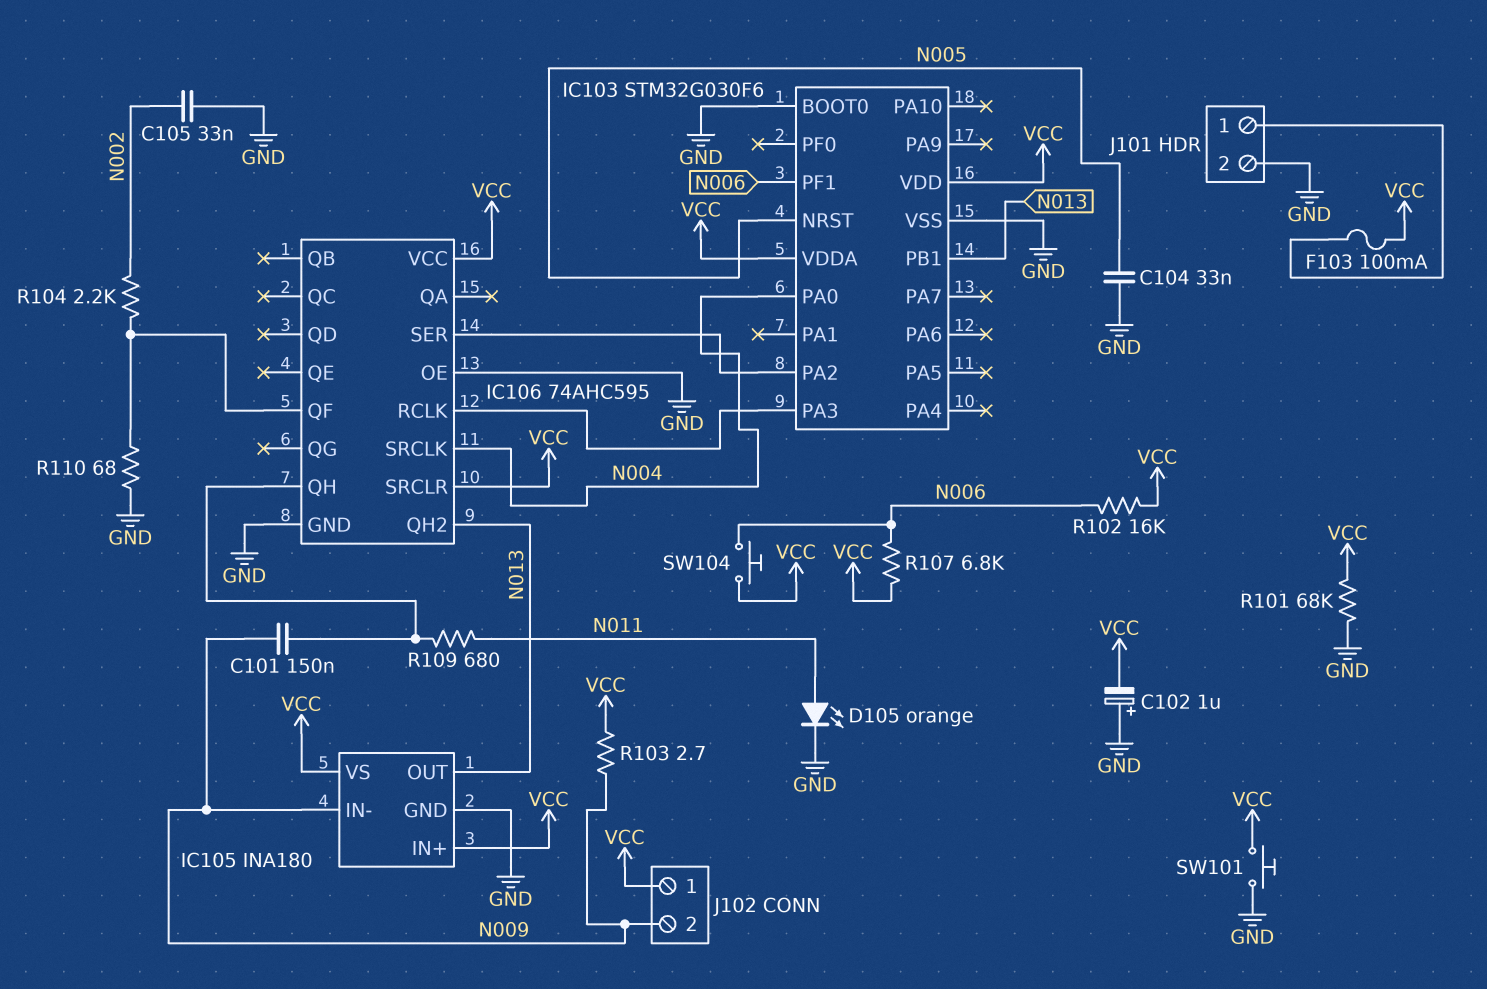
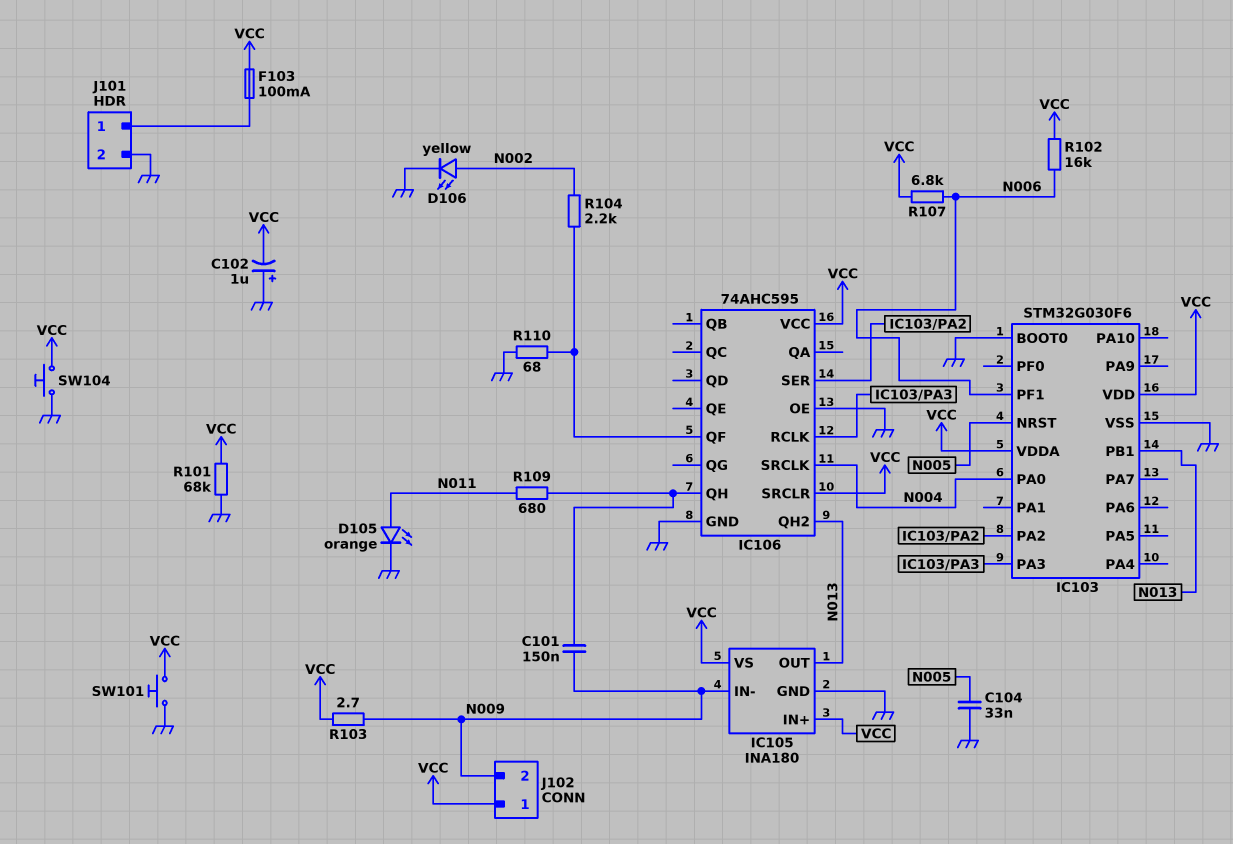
C105: 33nF (GND, N002) -> none
D106: none -> LED yellow (A N002, K GND)
SW104: button (N006, VCC) -> button (GND, VCC)

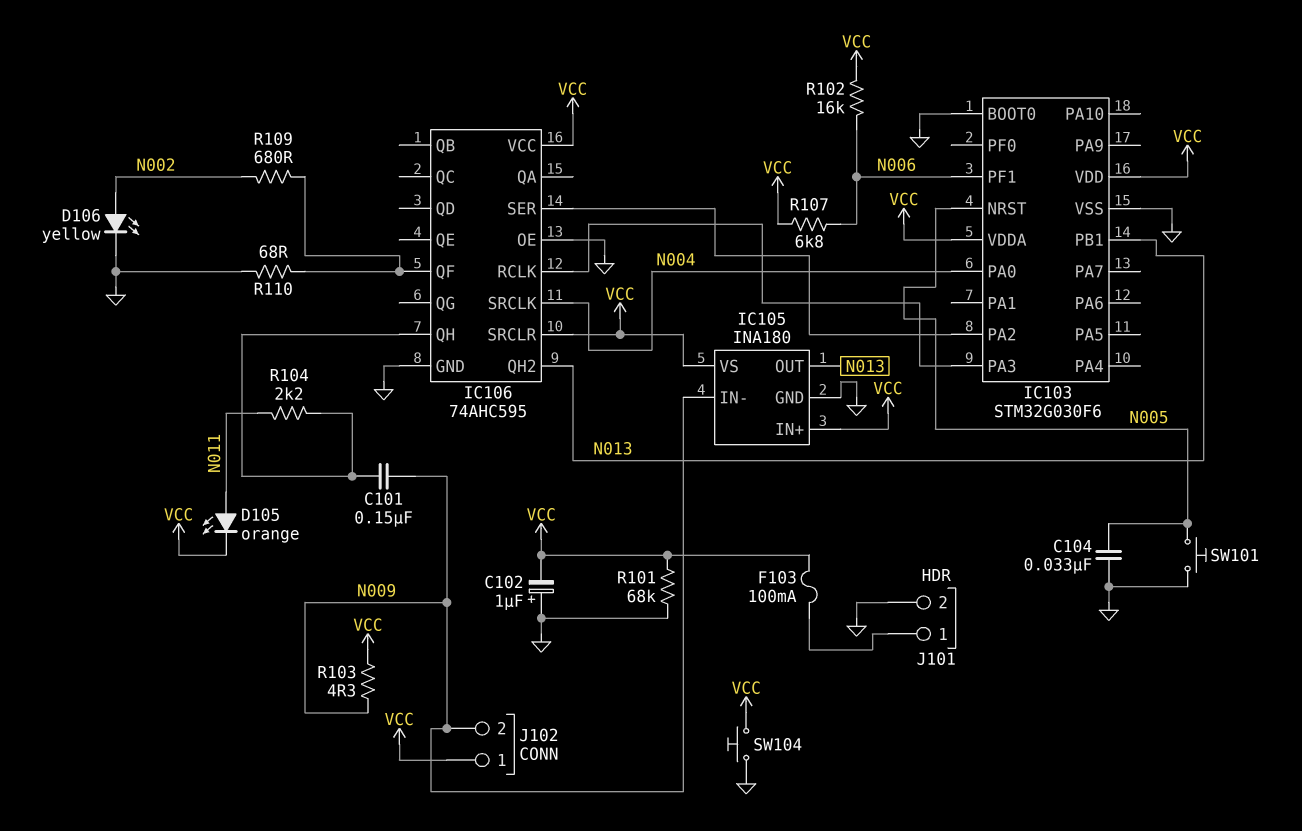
D105: LED orange (A N011, K GND) -> LED orange (A N011, K VCC)
R103: 2.7 (N009, VCC) -> 4.3 (N009, VCC)
R104: 2.2k (IC106/QF, N002) -> 2.2k (IC106/QH, N011)
R109: 680 (IC106/QH, N011) -> 680 (IC106/QF, N002)
SW101: button (GND, VCC) -> button (GND, N005)

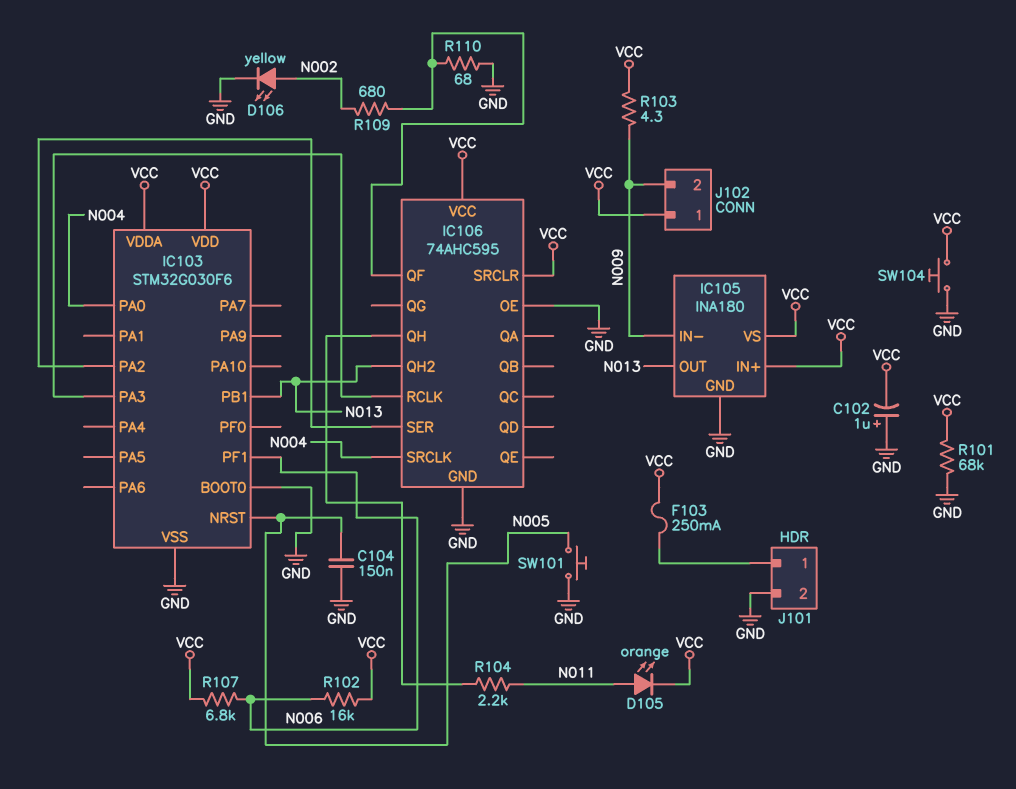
C101: 150nF (IC106/QH, N009) -> none
C104: 33nF (GND, N005) -> 150nF (GND, N005)
F103: 100mA (J101/1, VCC) -> 250mA (J101/1, VCC)

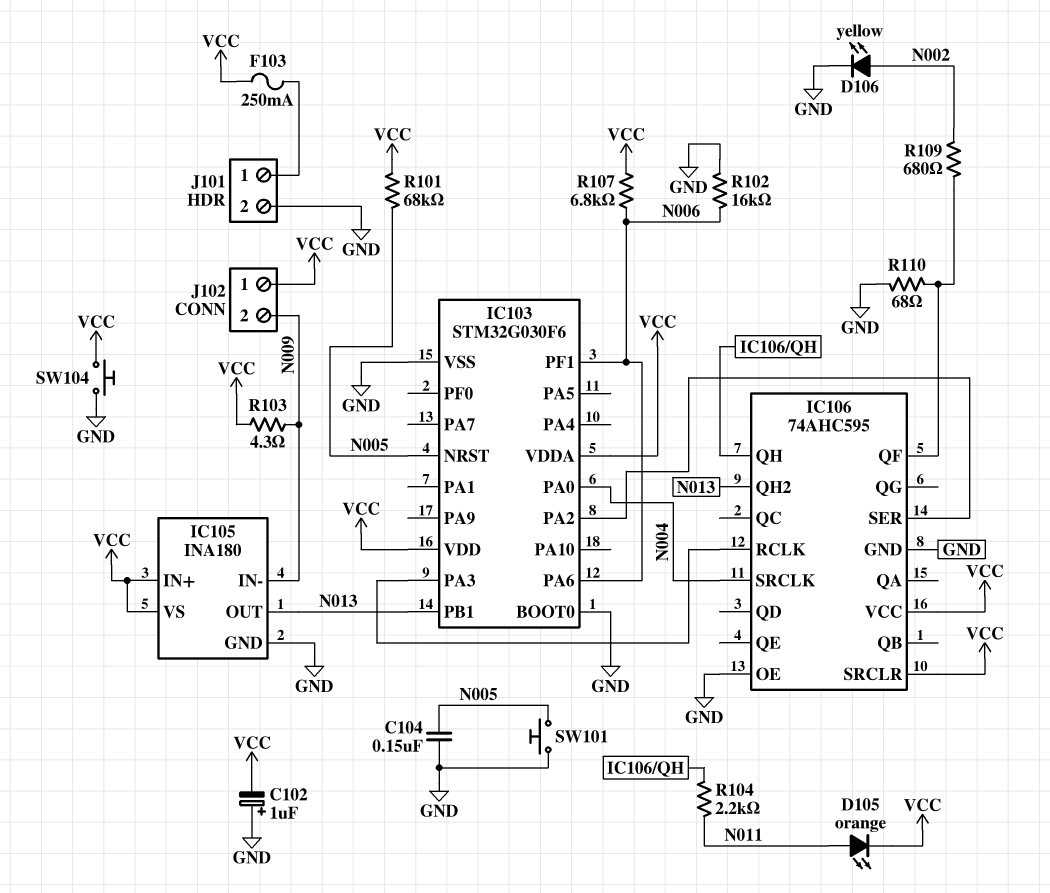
IC103 pin PA6: none -> N006
R101: 68k (GND, VCC) -> 68k (N005, VCC)
R102: 16k (N006, VCC) -> 16k (GND, N006)

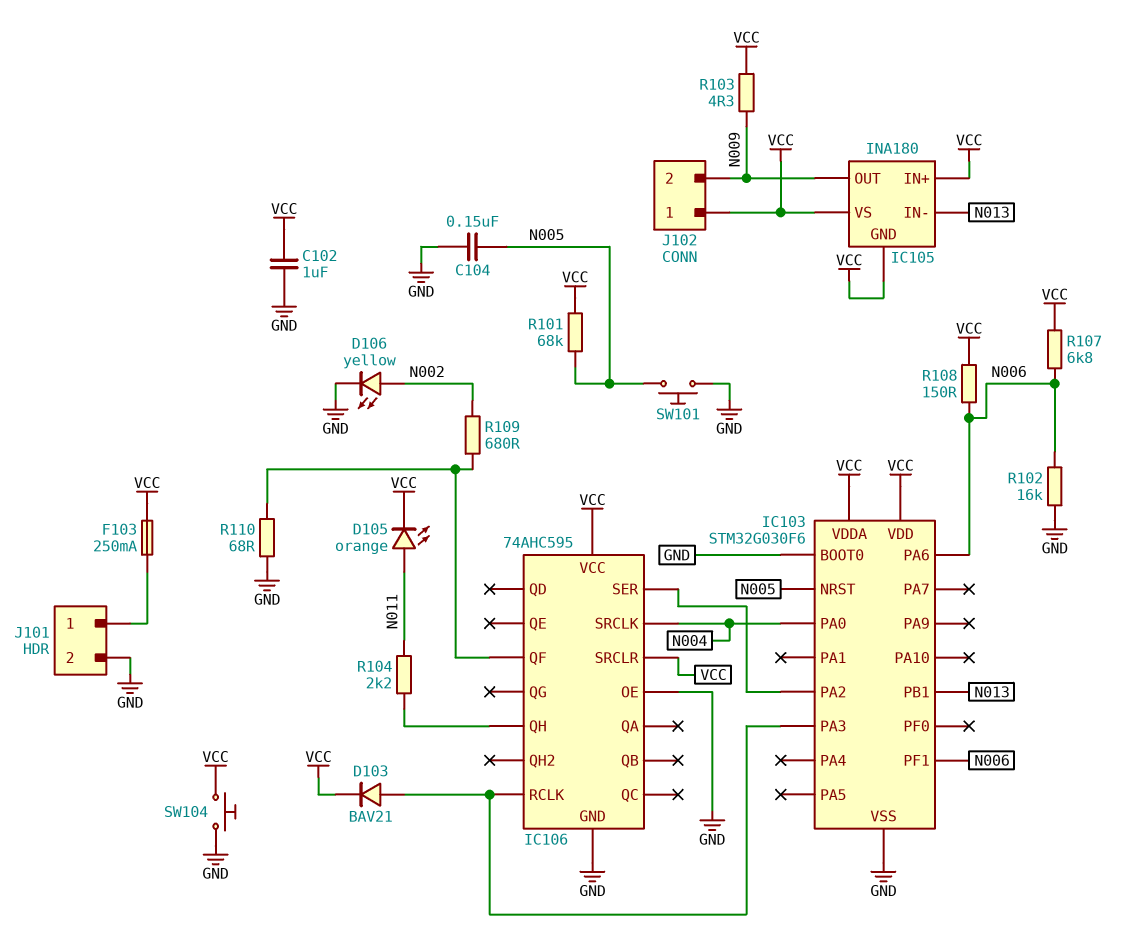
C102: 1uF (plus GND, minus VCC) -> 1uF (GND, VCC)
D103: none -> diode BAV21 (A IC103/PA3, K VCC)
IC105 pin GND: GND -> VCC
IC105 pin IN-: N009 -> N013
IC105 pin OUT: N013 -> N009
IC106 pin QH2: N013 -> none
R108: none -> 150 (N006, VCC)

